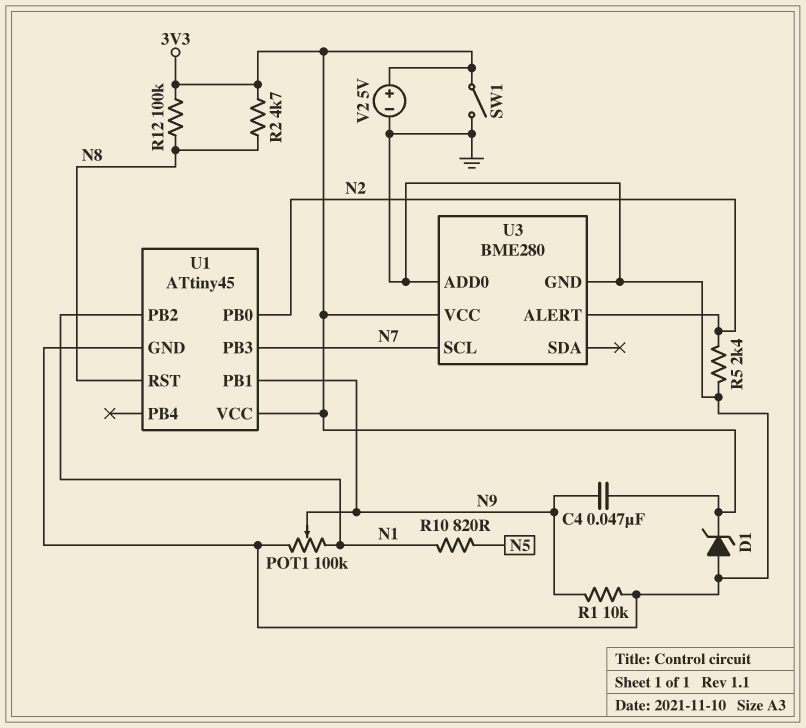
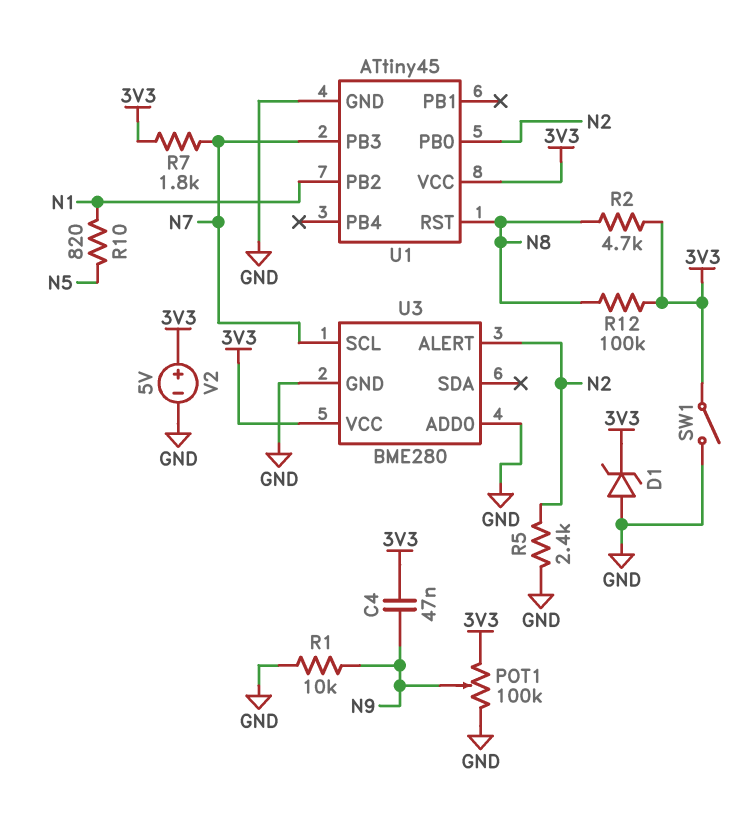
POT1: 100k (GND, N1, wiper N9) -> 100k (3V3, GND, wiper N9)
R7: none -> 1.8k (3V3, N7)
U1 pin PB1: N9 -> none

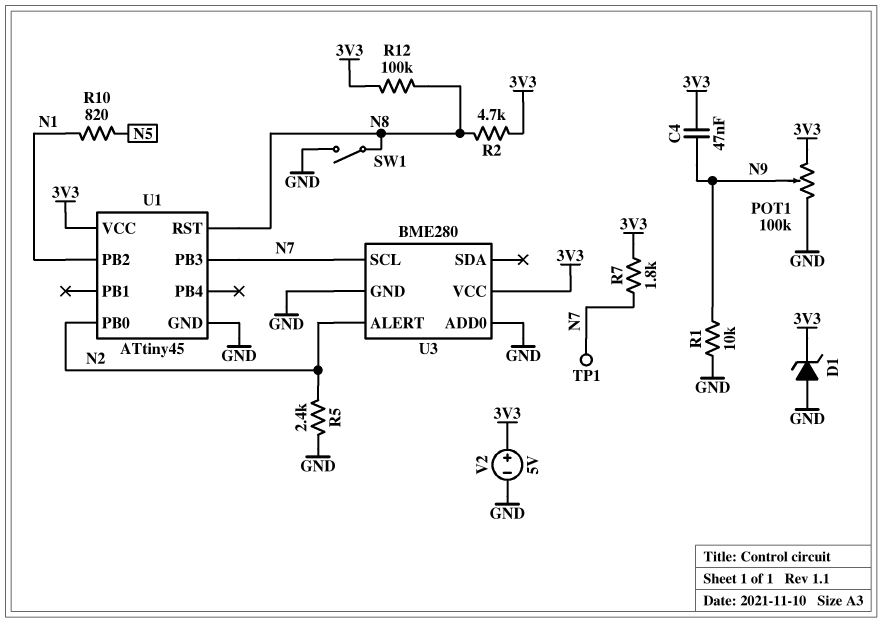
SW1: switch (3V3, GND) -> switch (GND, N8)
TP1: none -> test point (N7)

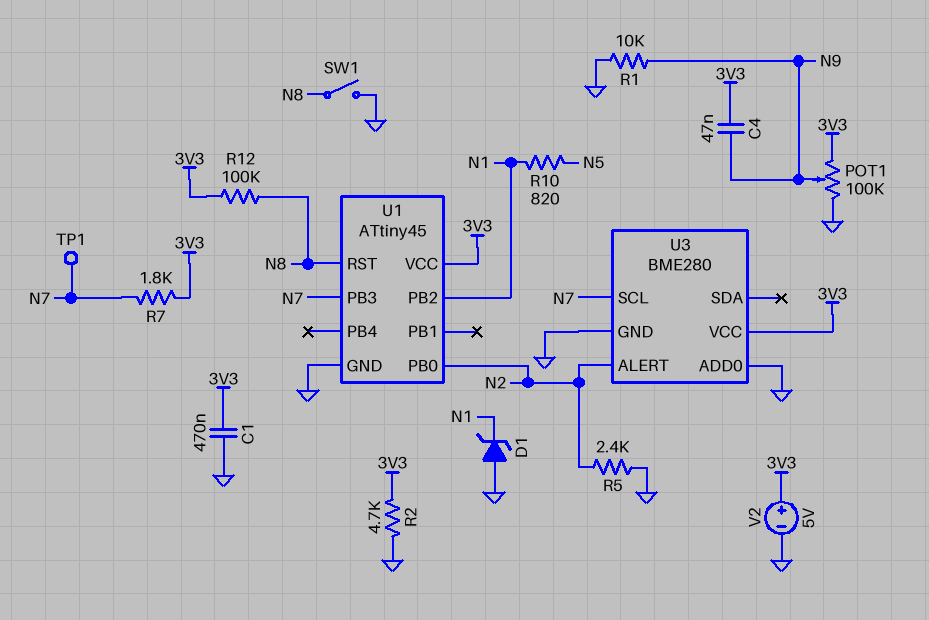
C1: none -> 470nF (3V3, GND)
D1: zener (A GND, K 3V3) -> zener (A GND, K N1)
R2: 4.7k (3V3, N8) -> 4.7k (3V3, GND)

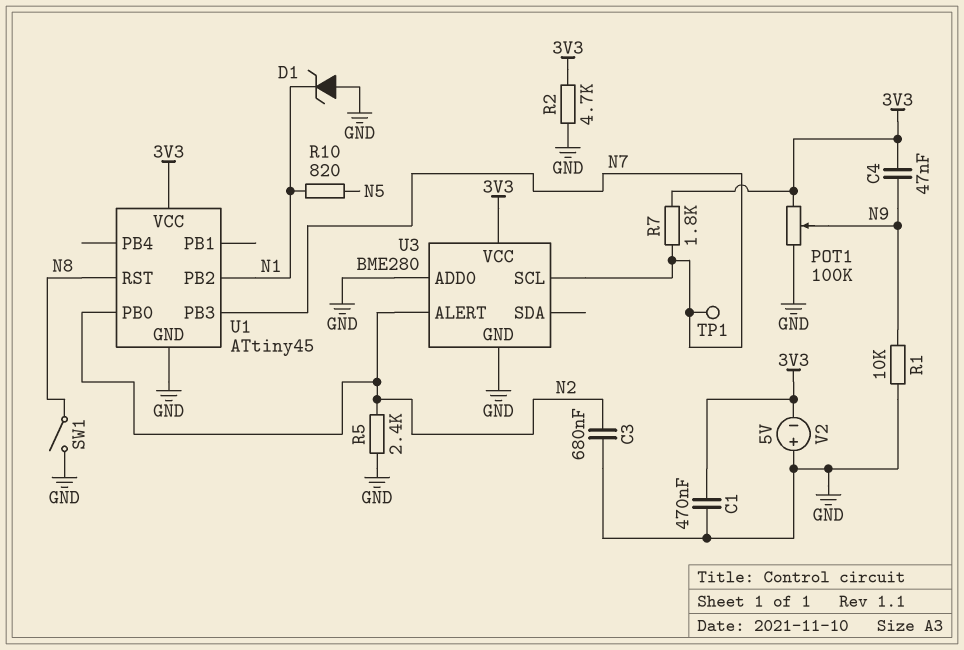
C3: none -> 680nF (GND, N2)
R12: 100k (3V3, N8) -> none
V2: 5V (plus 3V3, minus GND) -> 5V (plus GND, minus 3V3)

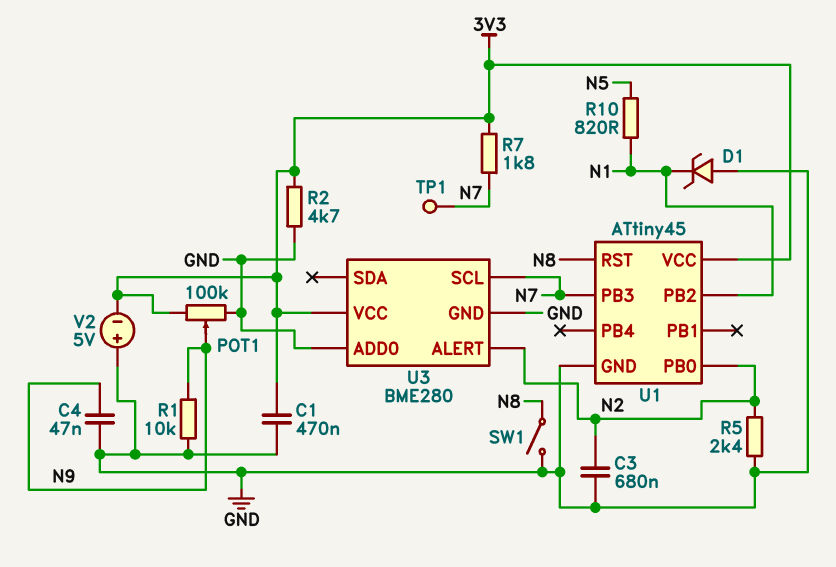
C4: 47nF (3V3, N9) -> 47nF (GND, N9)

